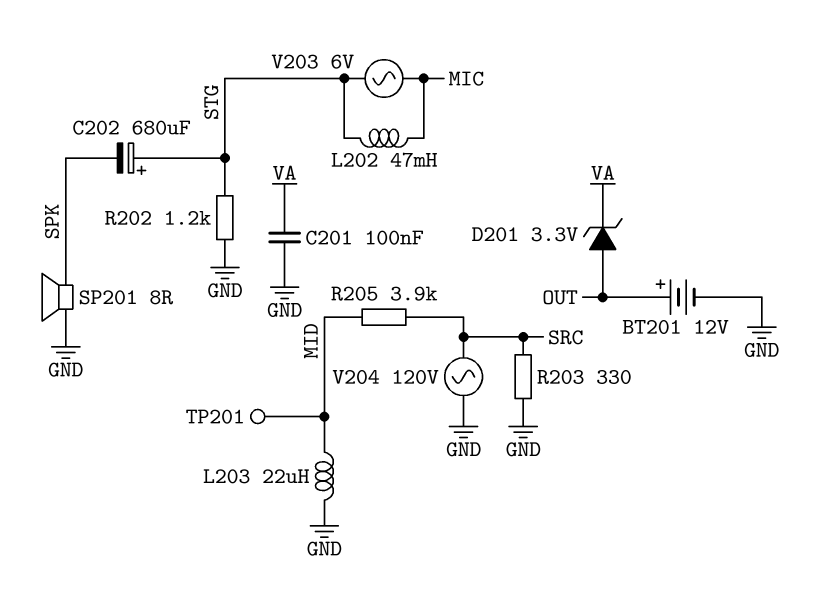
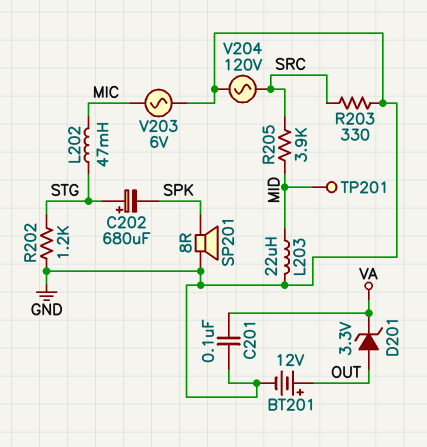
V203: AC 6V (MIC, STG) -> AC 6V (GND, MIC)

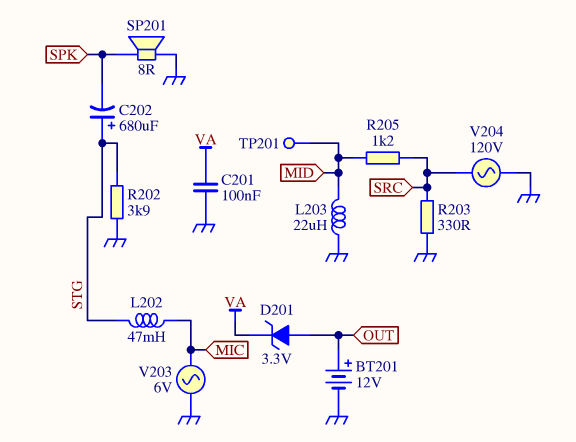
R202: 1.2k (GND, STG) -> 3.9k (GND, STG)
R205: 3.9k (MID, SRC) -> 1.2k (MID, SRC)

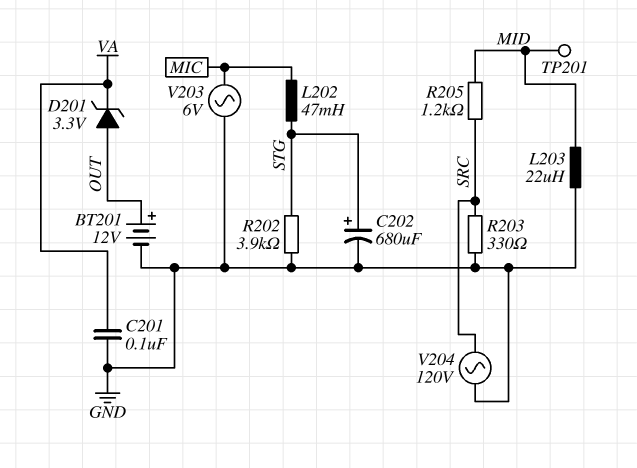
C202: 680uF (plus STG, minus SPK) -> 680uF (plus STG, minus GND)
SP201: speaker 8R (GND, SPK) -> none

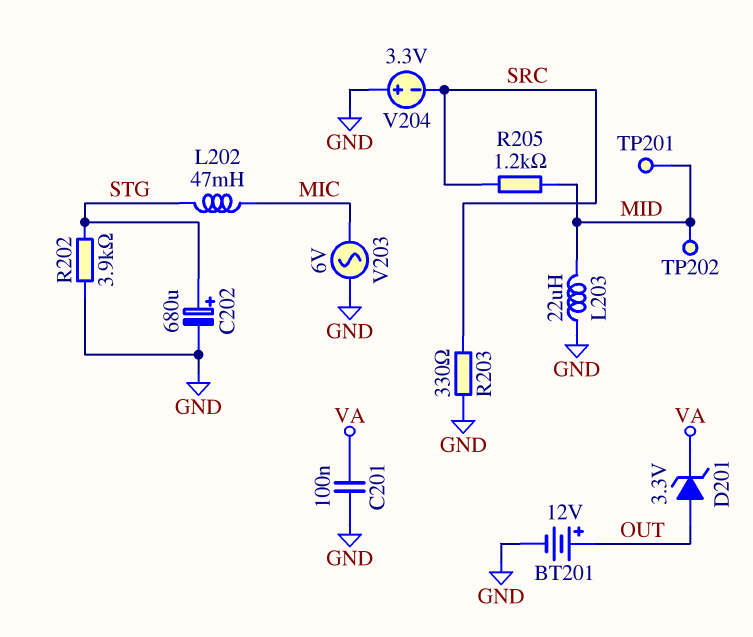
TP202: none -> test point (MID)
V204: AC 120V (GND, SRC) -> 3.3V (plus GND, minus SRC)

